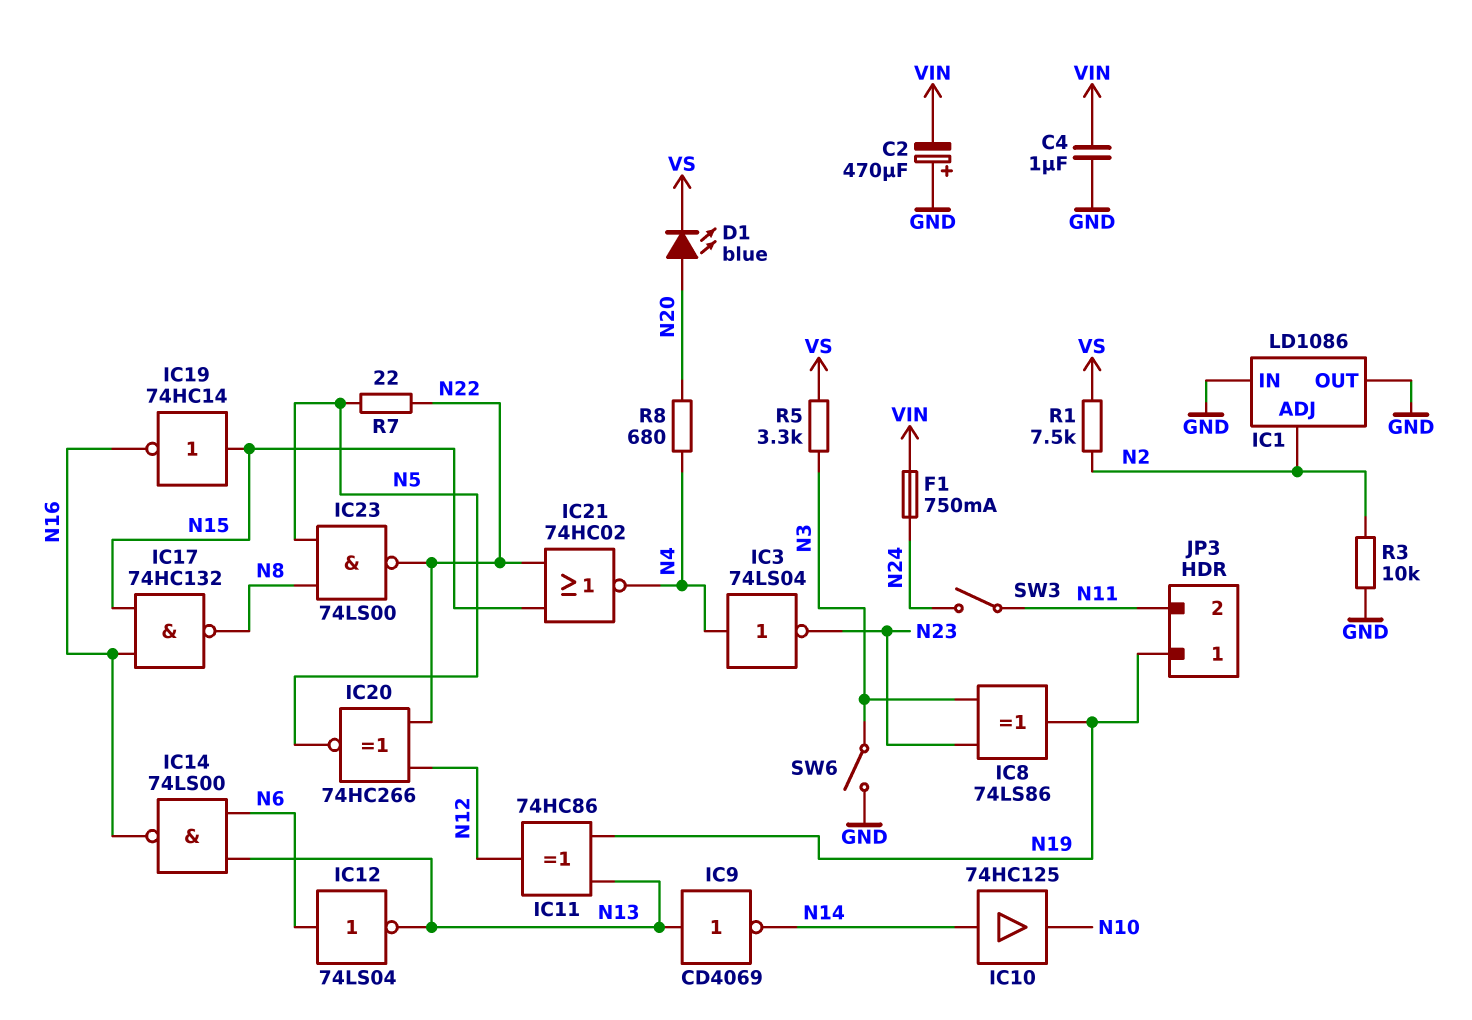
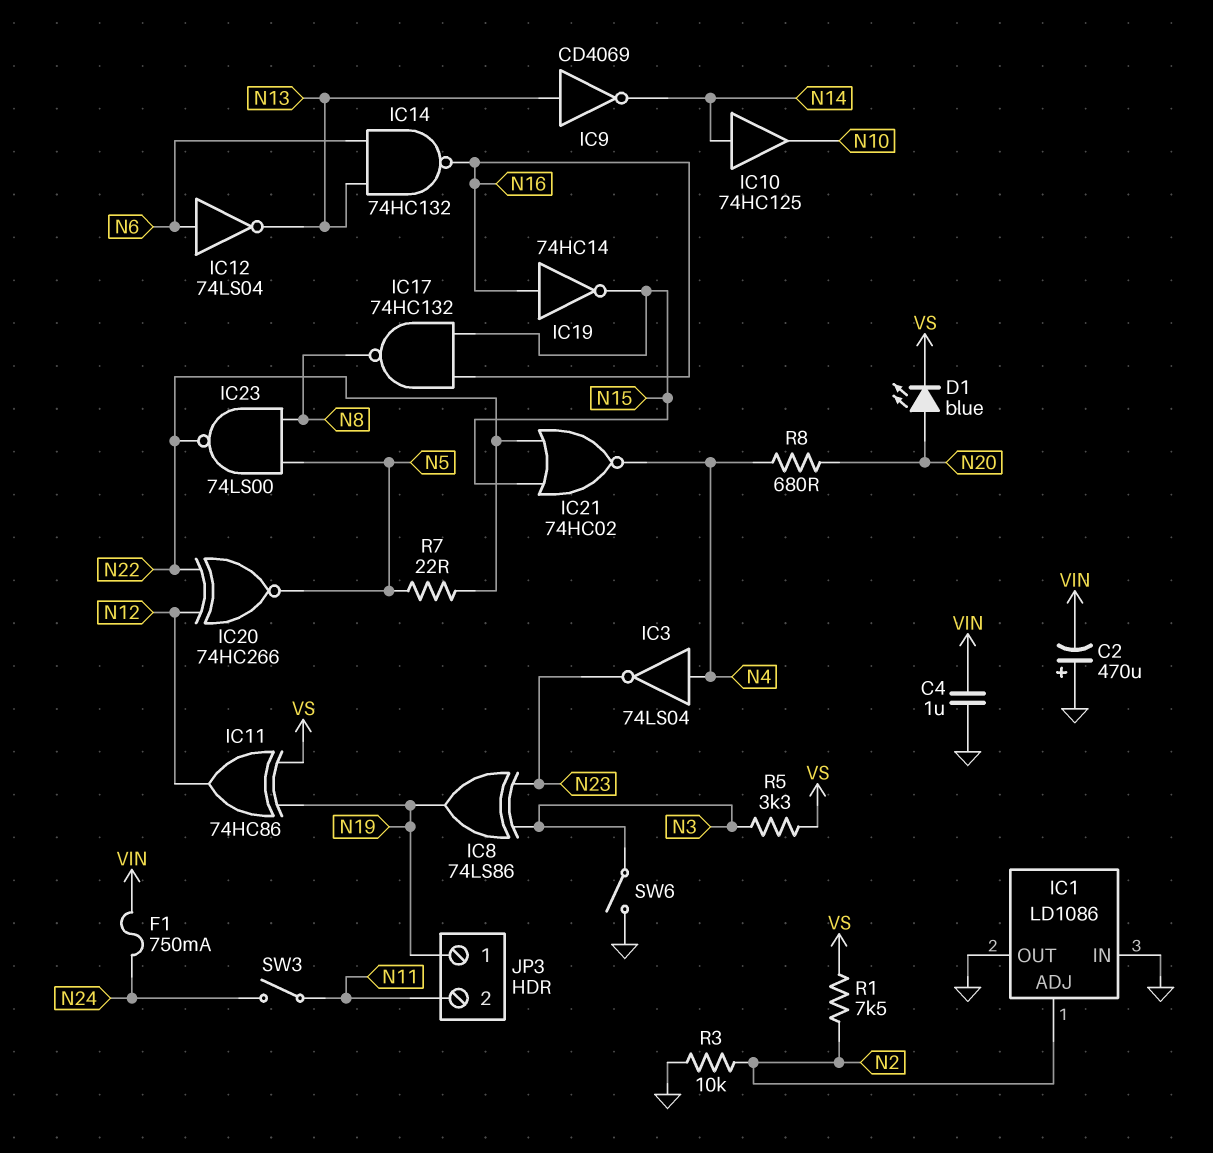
IC11: XOR 74HC86 (in N13, in N19, out N12) -> XOR 74HC86 (in N19, in VS, out N12)
IC14: NAND 74LS00 (in N6, in N13, out N16) -> NAND 74HC132 (in N6, in N13, out N16)
IC19: NOT 74HC14 (in N15, out N16) -> NOT 74HC14 (in N16, out N15)

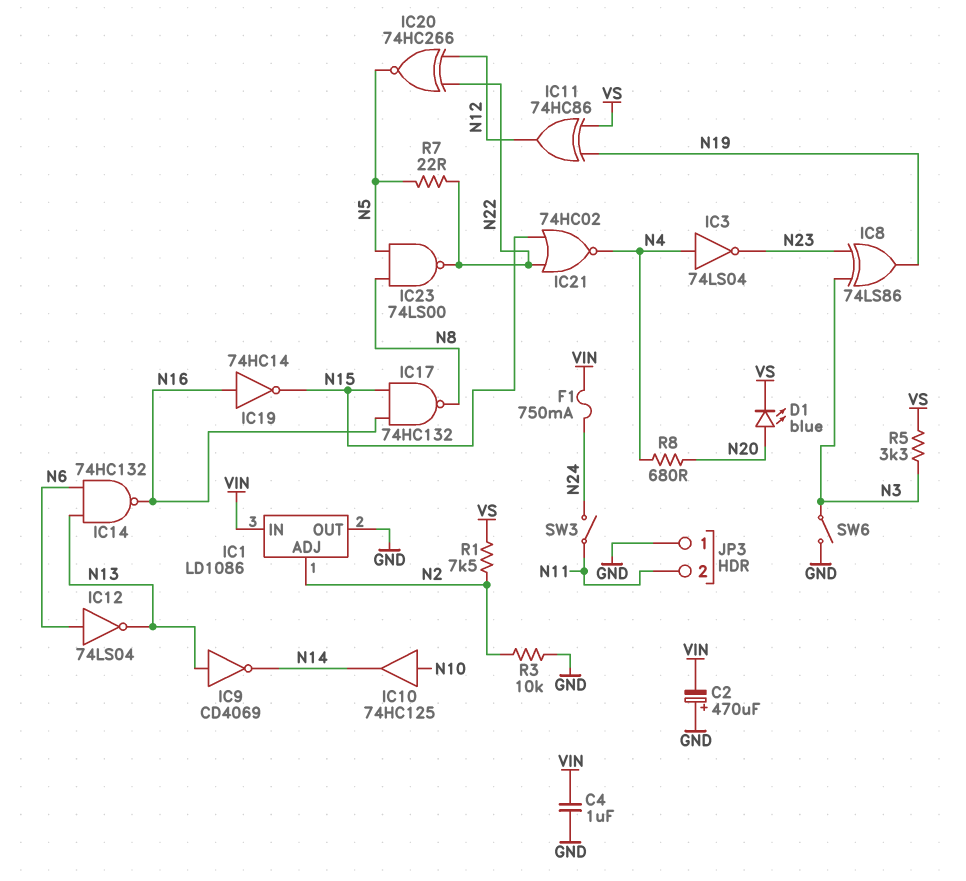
IC1 pin IN: GND -> VIN
IC10: buffer 74HC125 (in N14, out N10) -> buffer 74HC125 (in N10, out N14)
JP3 pin 1: N19 -> GND

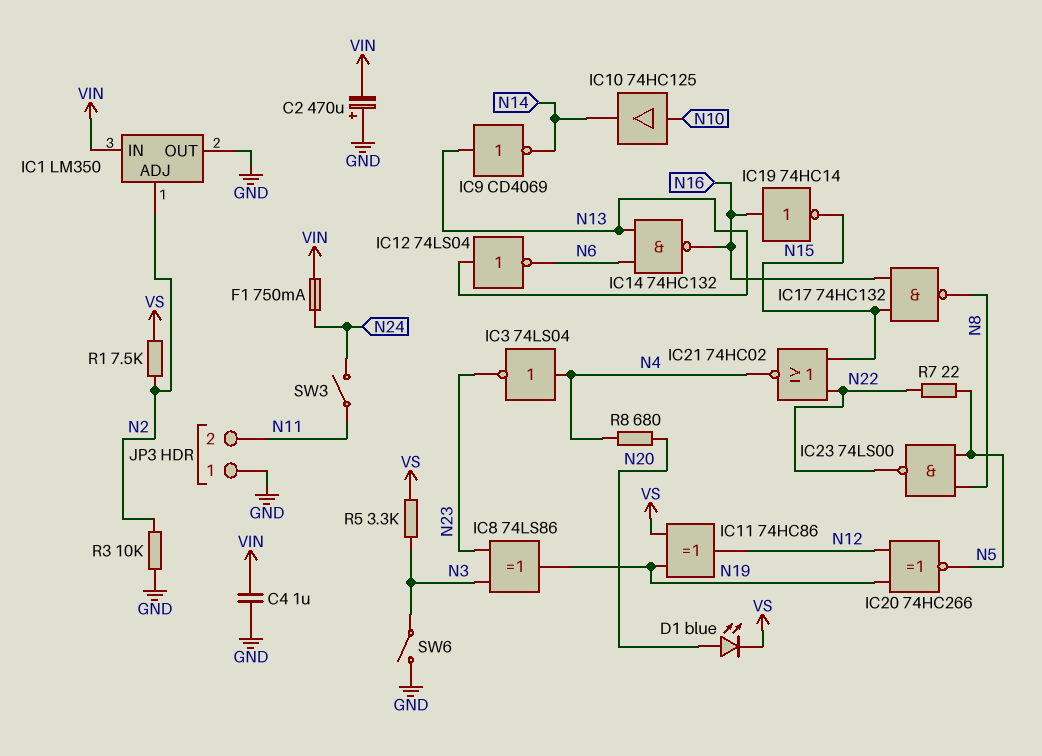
IC1: LD1086 -> LM350
IC12: NOT 74LS04 (in N6, out N13) -> NOT 74LS04 (in N13, out N6)
IC20: XNOR 74HC266 (in N12, in N22, out N5) -> XNOR 74HC266 (in N12, in N19, out N5)

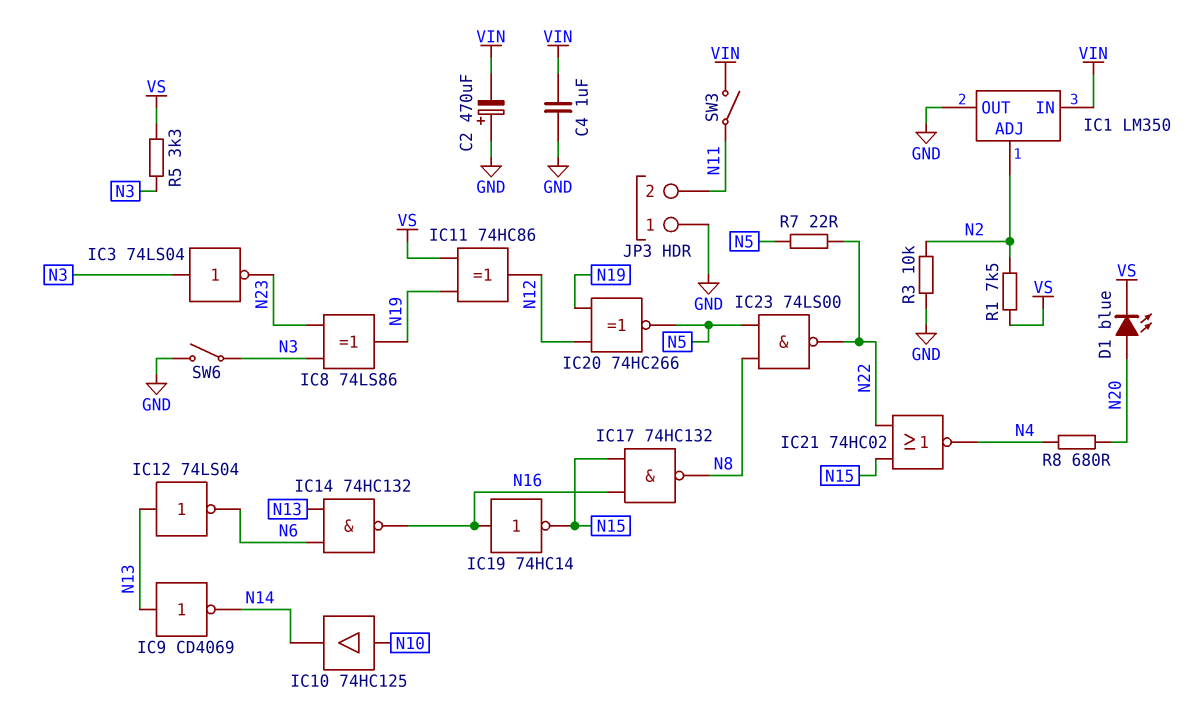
F1: 750mA (N24, VIN) -> none
IC3: NOT 74LS04 (in N4, out N23) -> NOT 74LS04 (in N3, out N23)
SW3: switch (N11, N24) -> switch (N11, VIN)

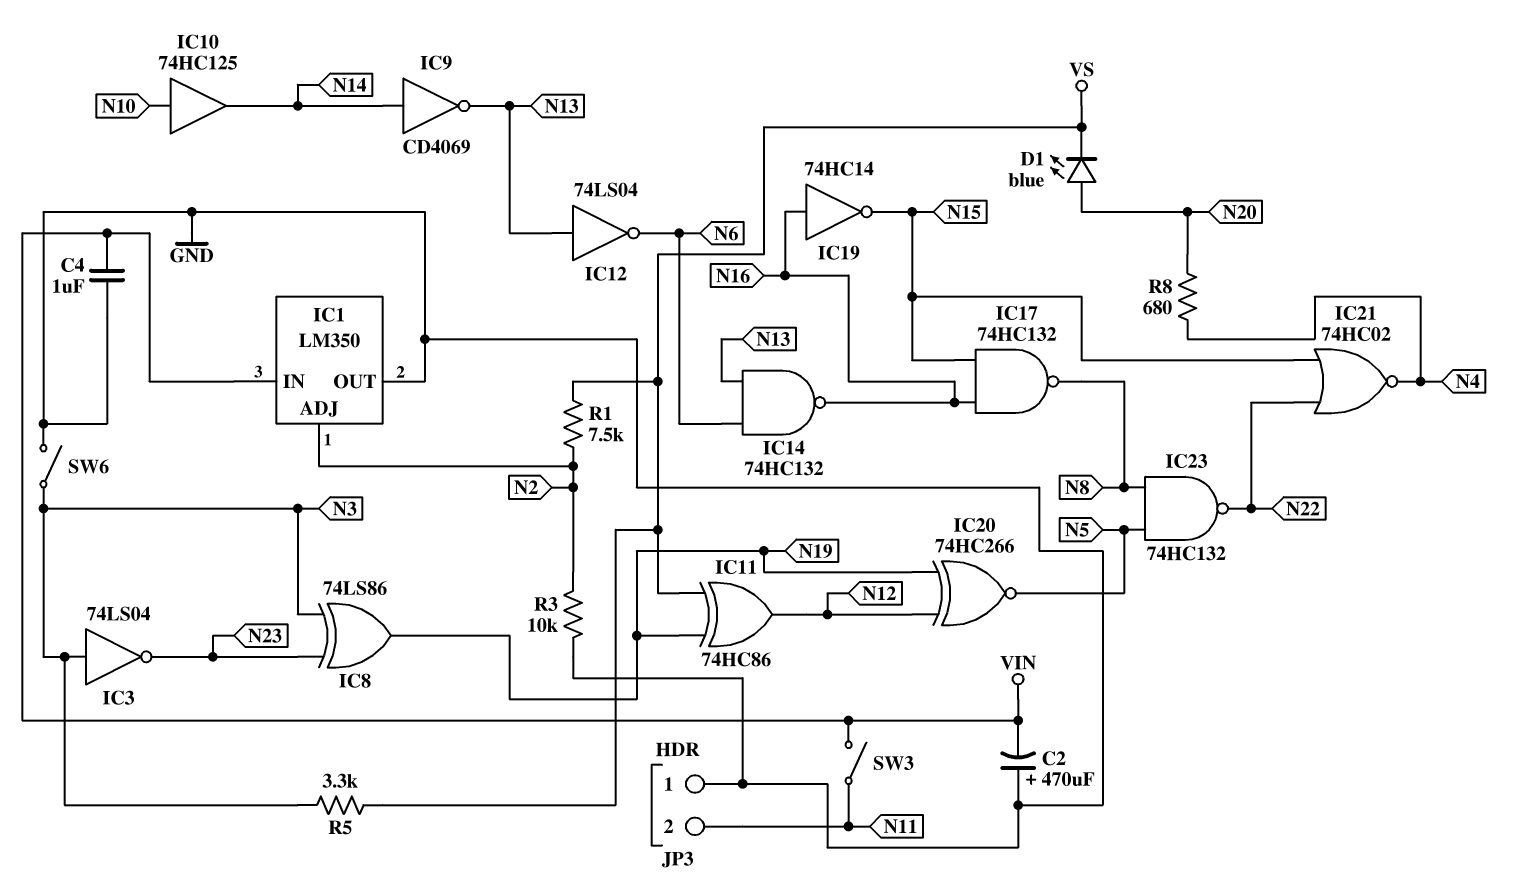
IC9: NOT CD4069 (in N13, out N14) -> NOT CD4069 (in N14, out N13)
IC23: NAND 74LS00 (in N5, in N8, out N22) -> NAND 74HC132 (in N5, in N8, out N22)
R7: 22 (N5, N22) -> none

